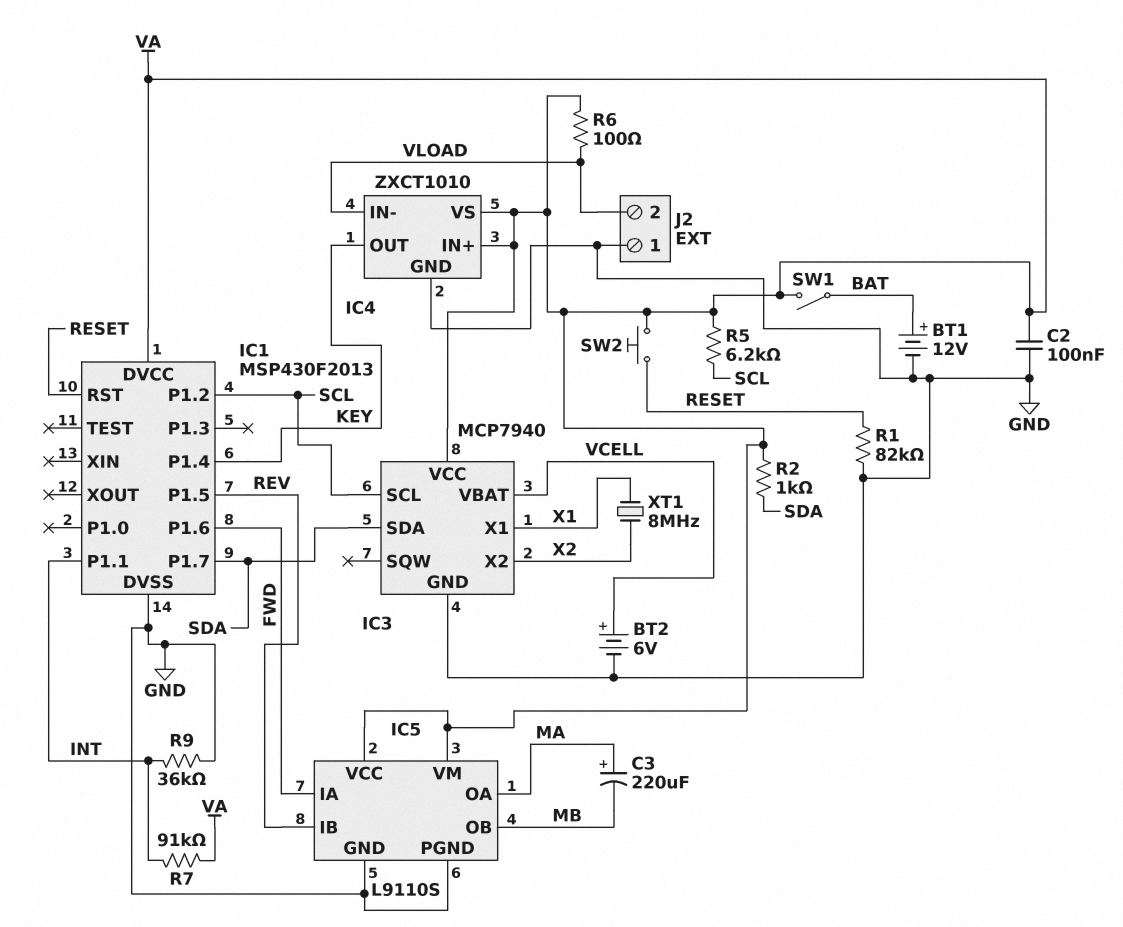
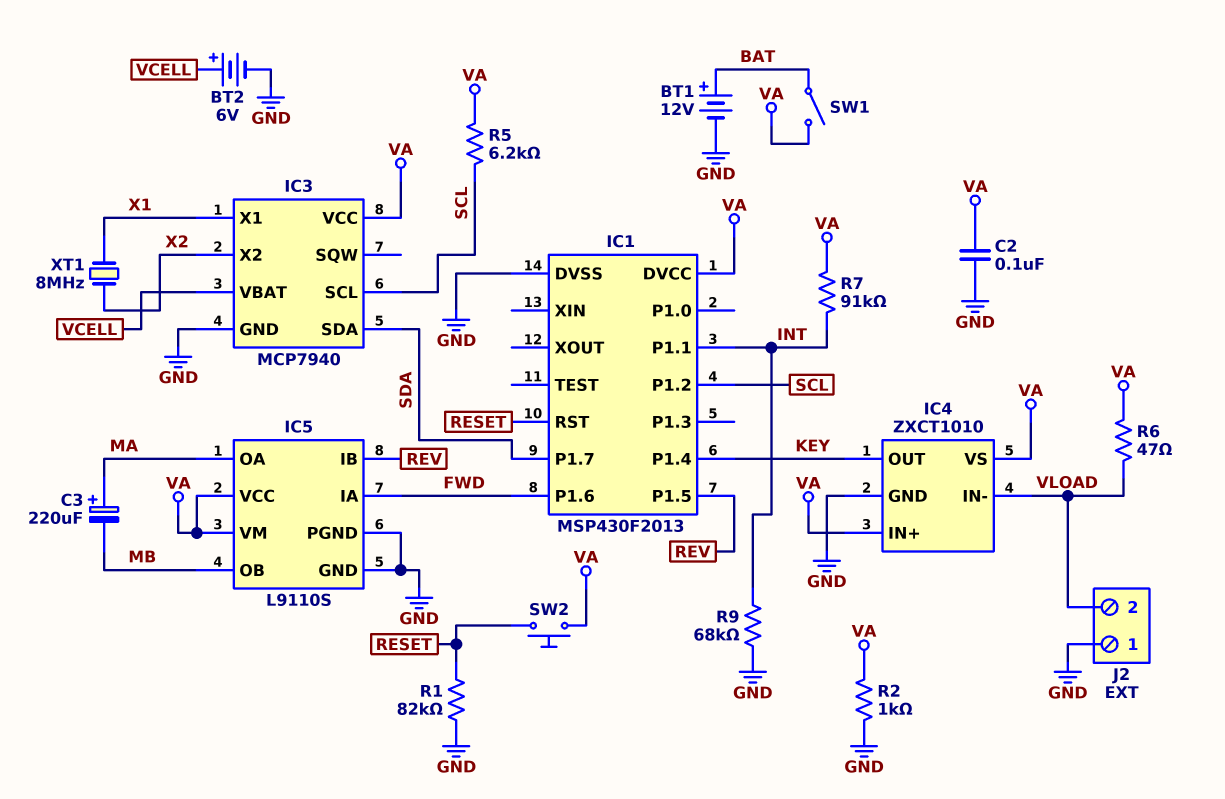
R2: 1k (SDA, VA) -> 1k (GND, VA)
R6: 100 (VA, VLOAD) -> 47 (VA, VLOAD)
R9: 36k (GND, INT) -> 68k (GND, INT)

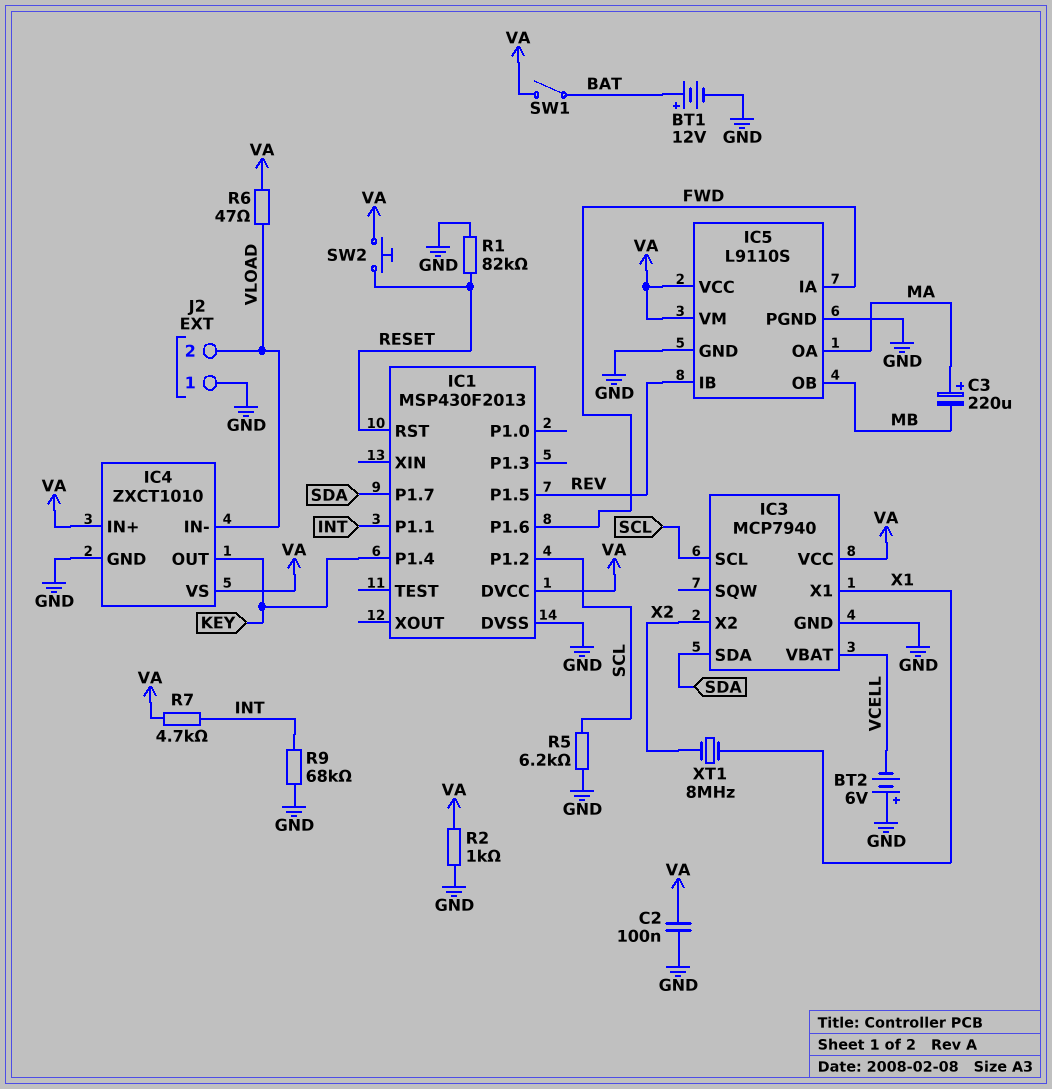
BT2: 6V (plus VCELL, minus GND) -> 6V (plus GND, minus VCELL)
R5: 6.2k (SCL, VA) -> 6.2k (GND, SCL)
R7: 91k (INT, VA) -> 4.7k (INT, VA)

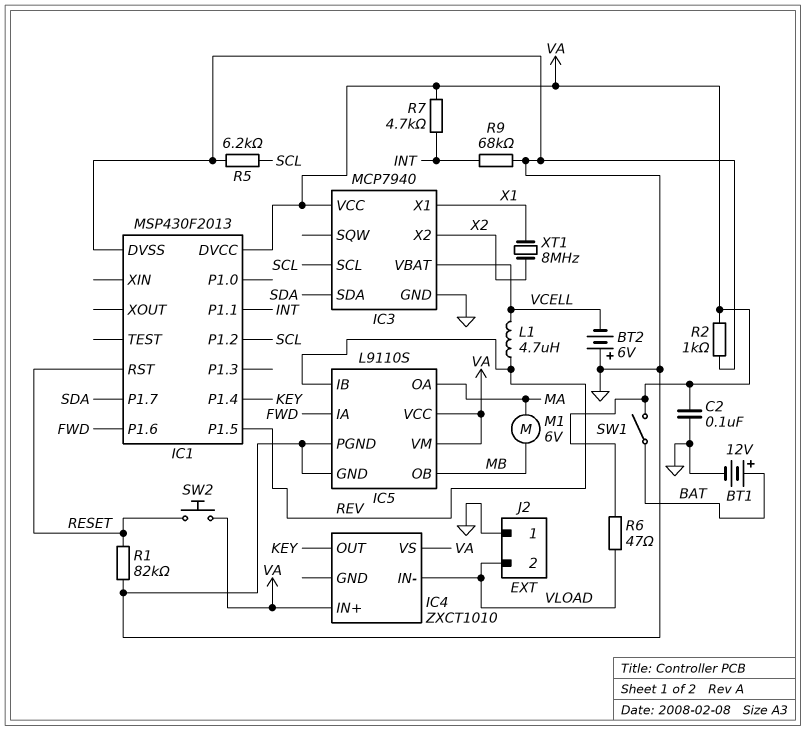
C3: 220uF (plus MA, minus MB) -> none
IC4 pin GND: GND -> none
L1: none -> 4.7uH (REV, VCELL)
M1: none -> motor 6V (MA, MB)

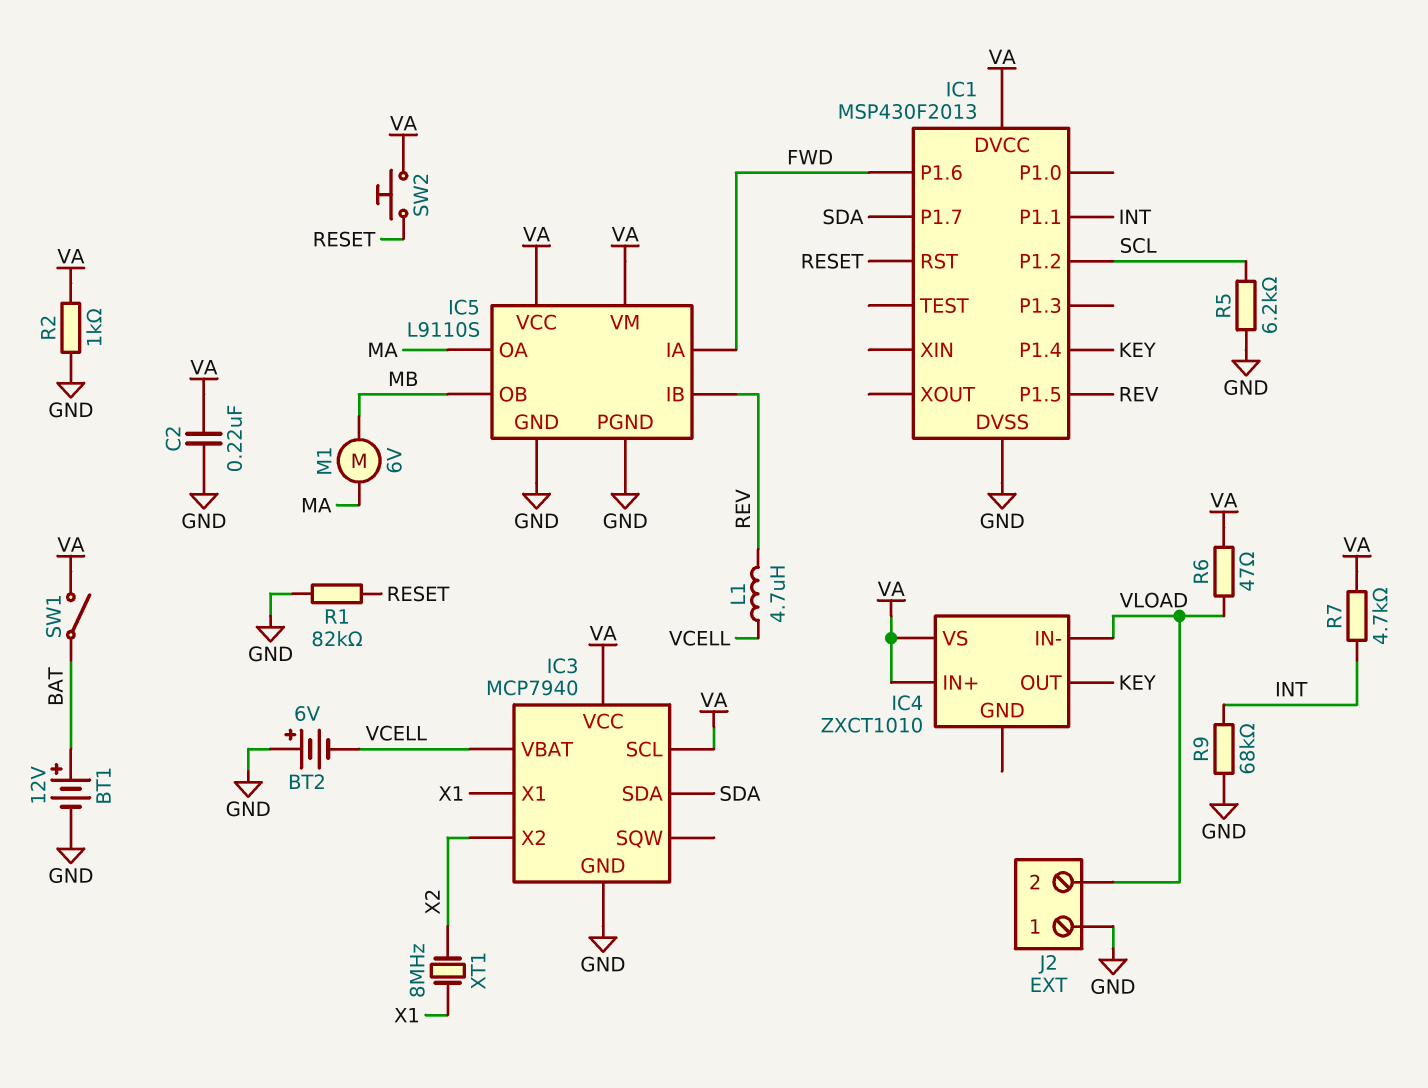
C2: 100nF (GND, VA) -> 220nF (GND, VA)
IC3 pin SCL: SCL -> VA

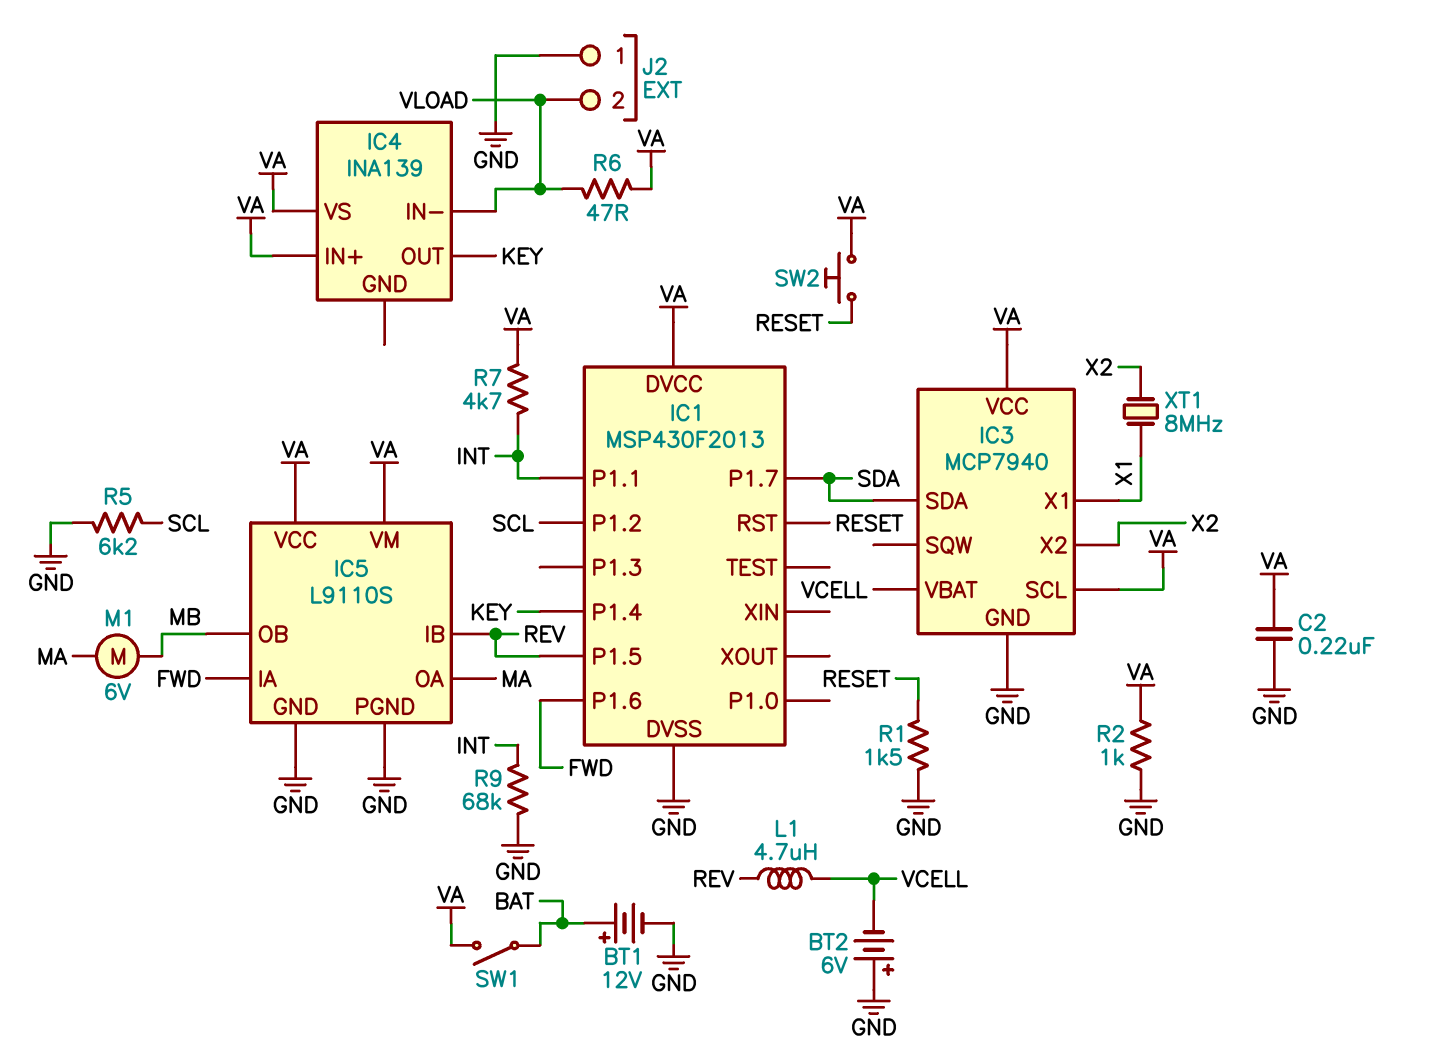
IC4: ZXCT1010 -> INA139
R1: 82k (GND, RESET) -> 1.5k (GND, RESET)

